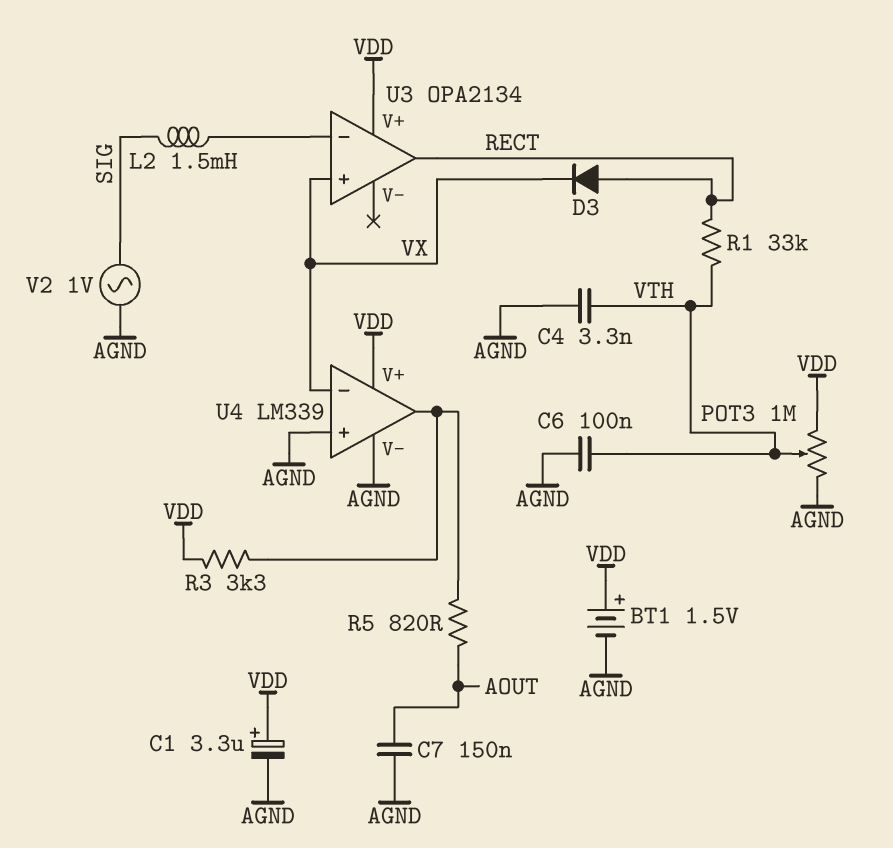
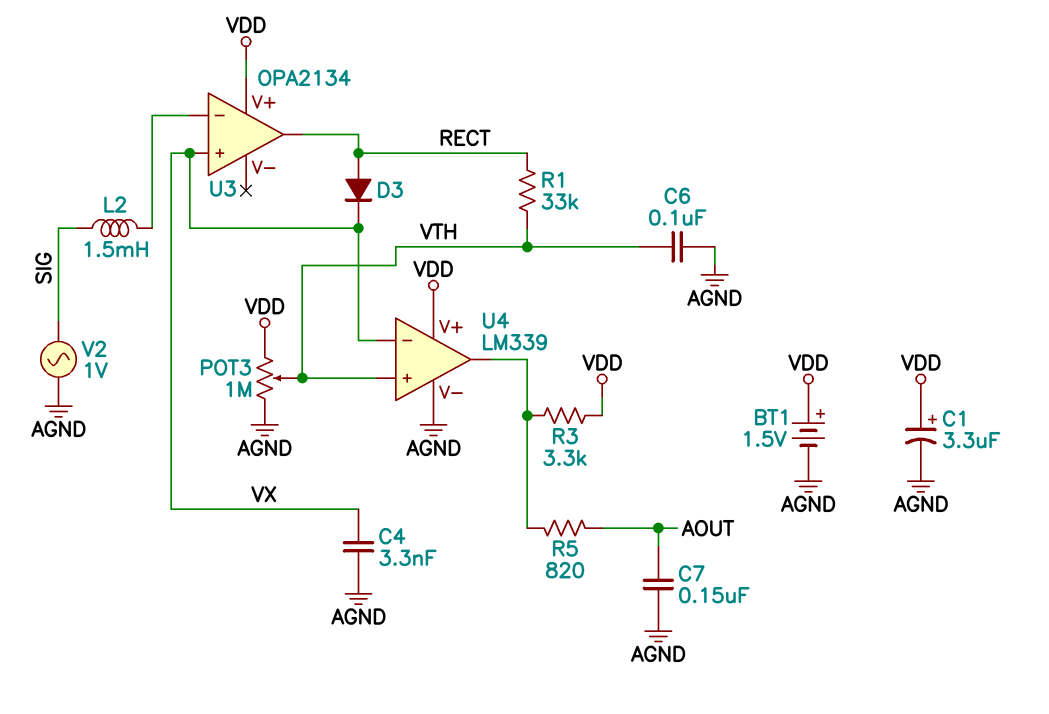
C4: 3.3nF (AGND, VTH) -> 3.3nF (AGND, VX)
U4 pin in+: AGND -> VTH

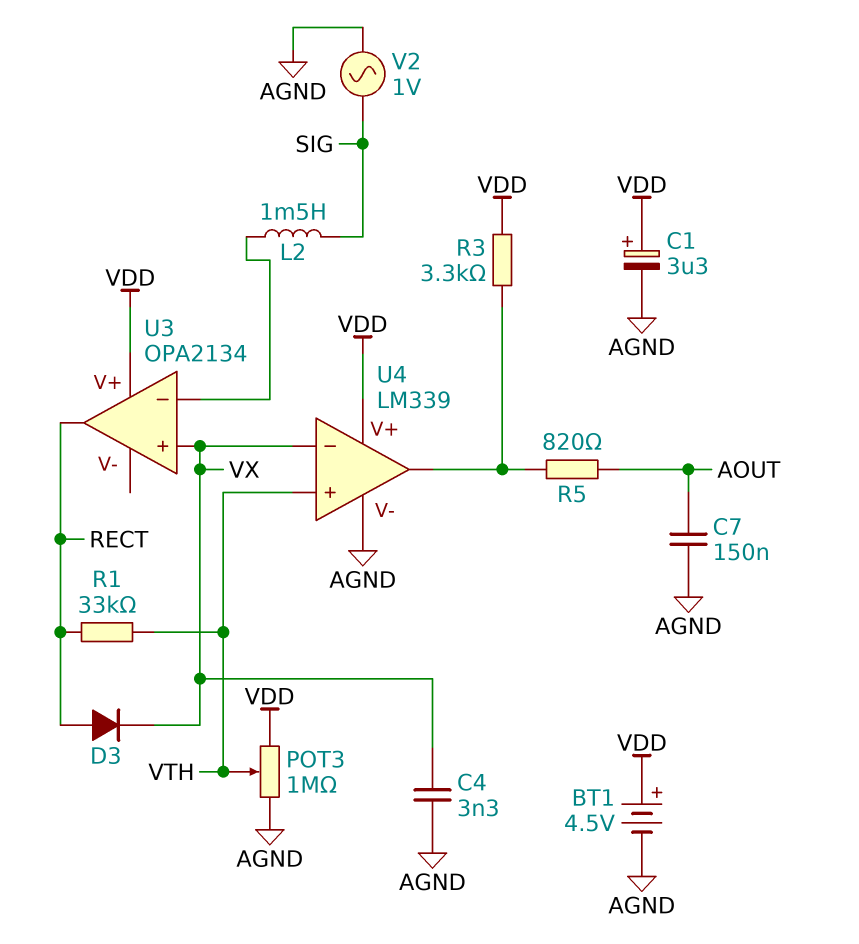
BT1: 1.5V (plus VDD, minus AGND) -> 4.5V (plus VDD, minus AGND)
C6: 100nF (AGND, VTH) -> none

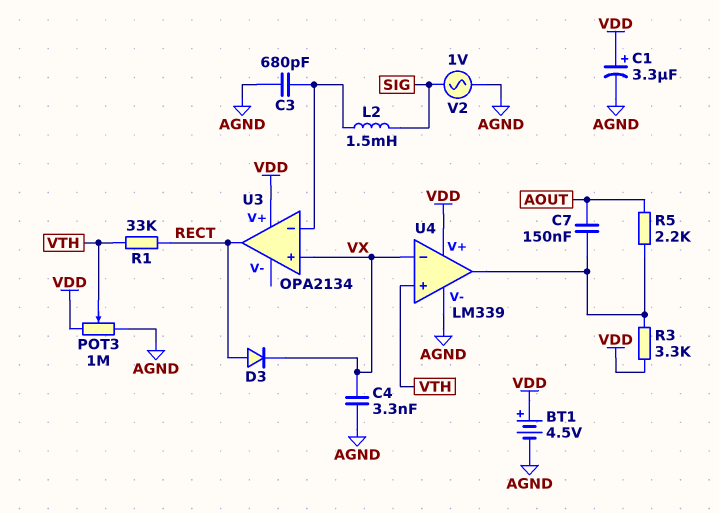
C3: none -> 680pF (AGND, U3/in-)
C7: 150nF (AGND, AOUT) -> 150nF (AOUT, U4/out)
R5: 820 (AOUT, U4/out) -> 2.2k (AOUT, U4/out)

